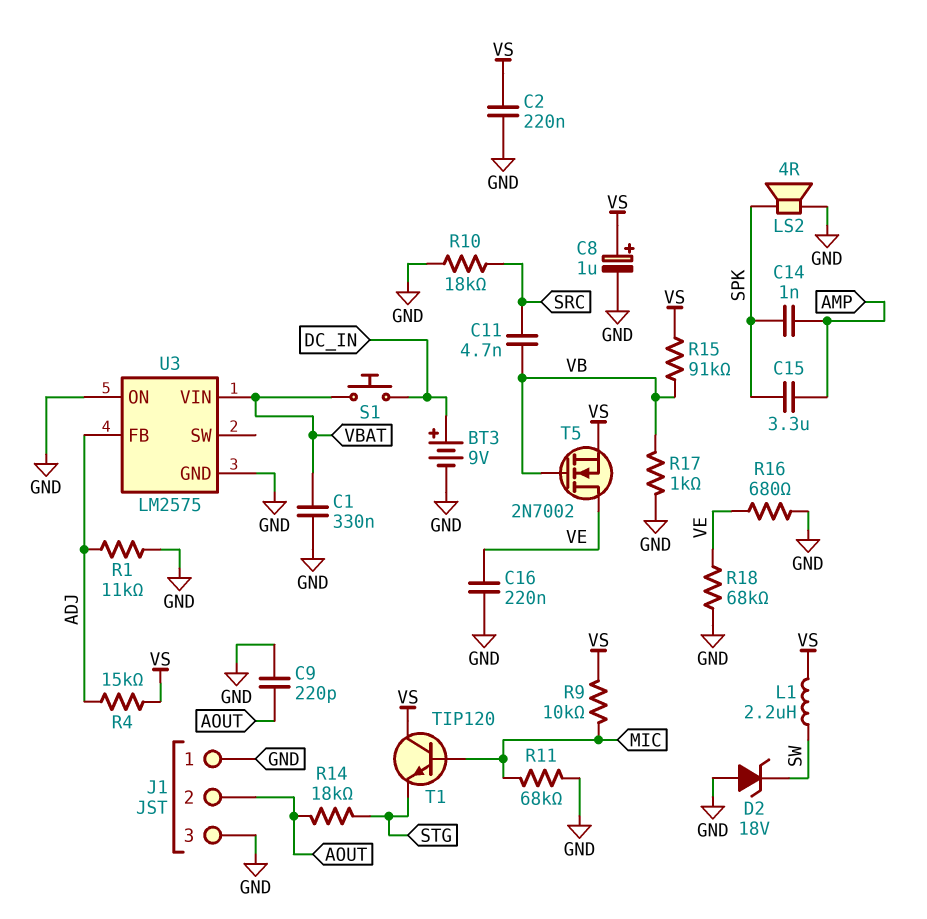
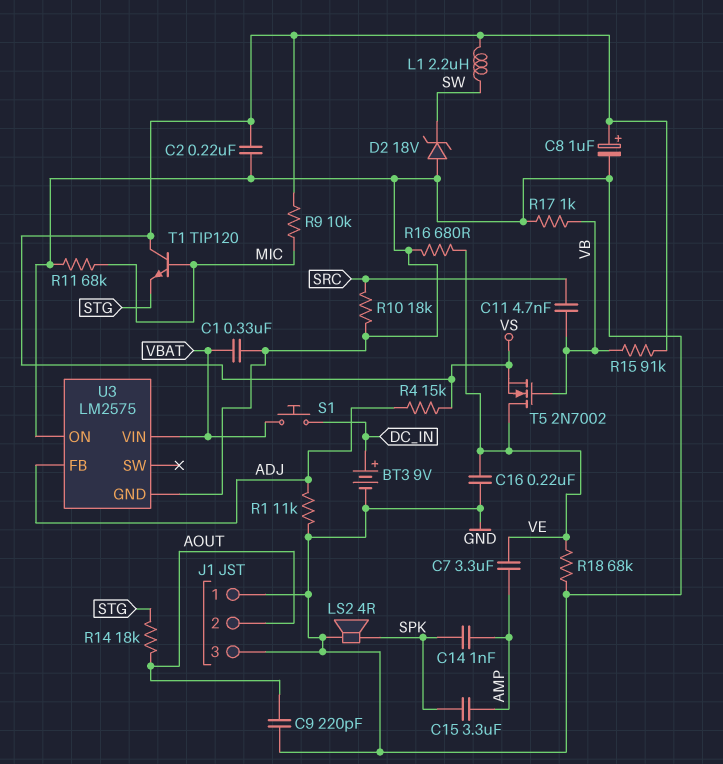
C7: none -> 3.3uF (AMP, VE)

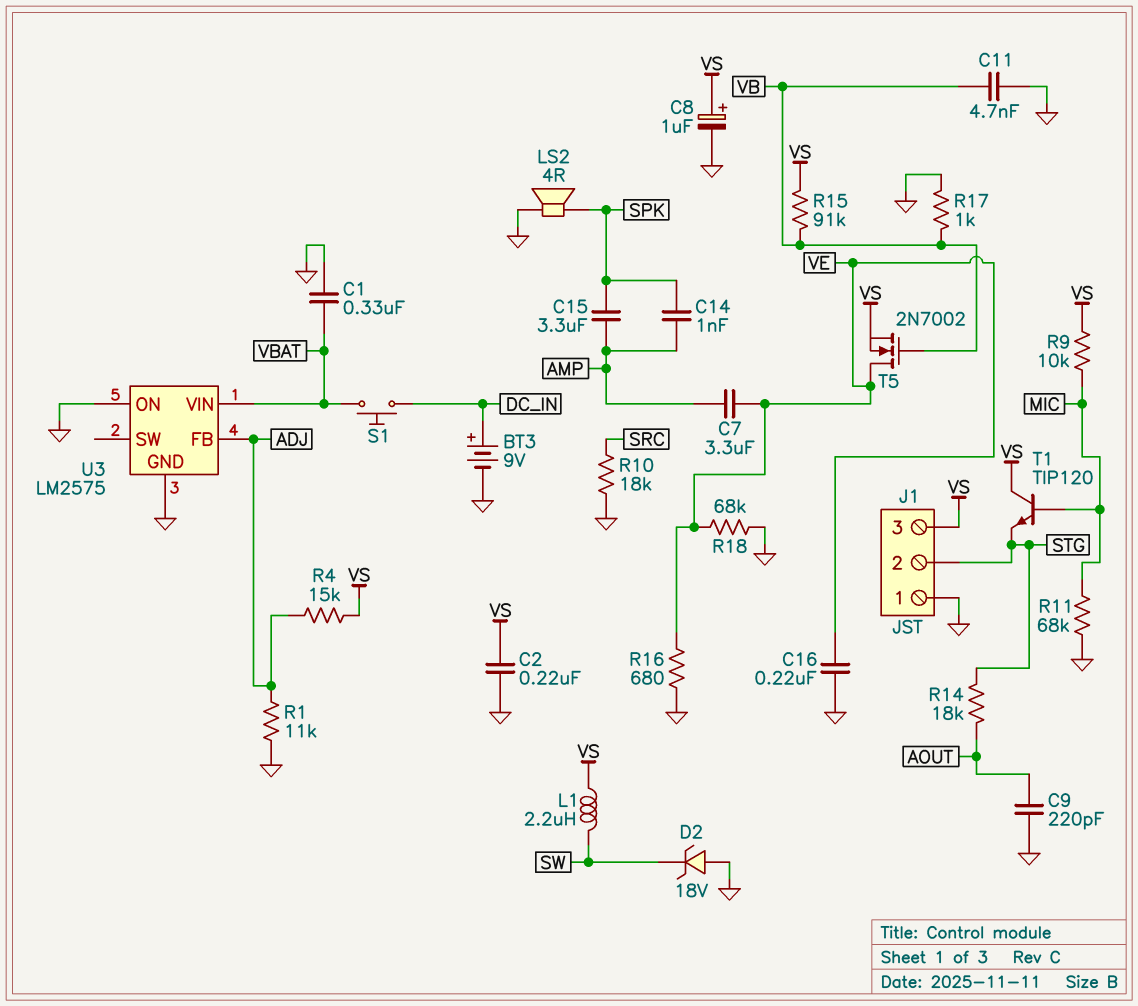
C11: 4.7nF (SRC, VB) -> 4.7nF (GND, VB)
J1 pin 2: AOUT -> STG
J1 pin 3: GND -> VS

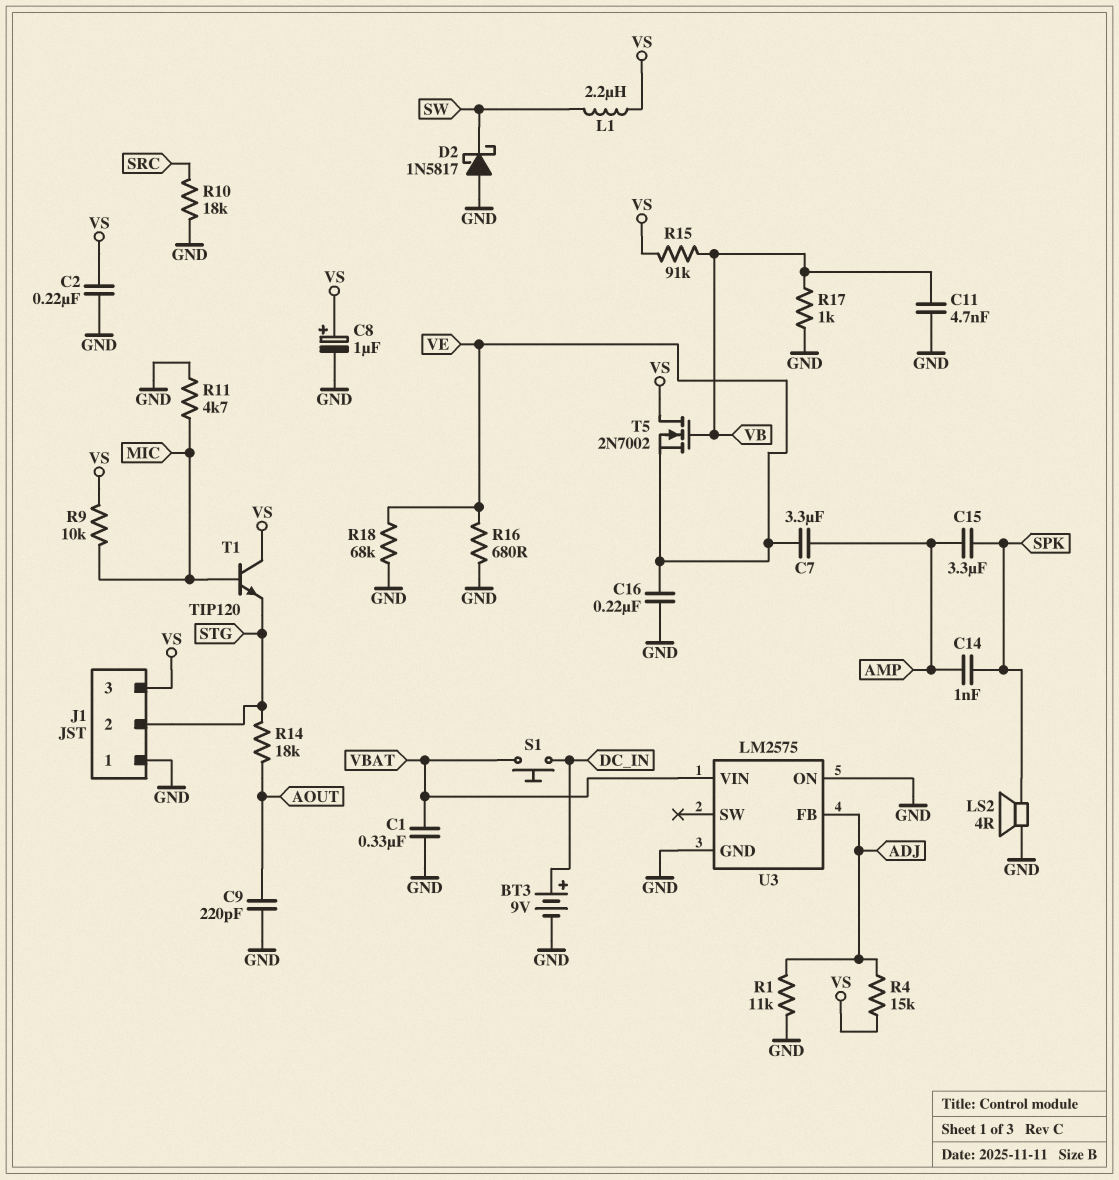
D2: zener 18V (A GND, K SW) -> schottky 1N5817 (A GND, K SW)
R11: 68k (GND, MIC) -> 4.7k (GND, MIC)
T5: NMOS 2N7002 (G VB, D VE, S VS) -> NMOS 2N7002 (G VB, D VS, S VE)

